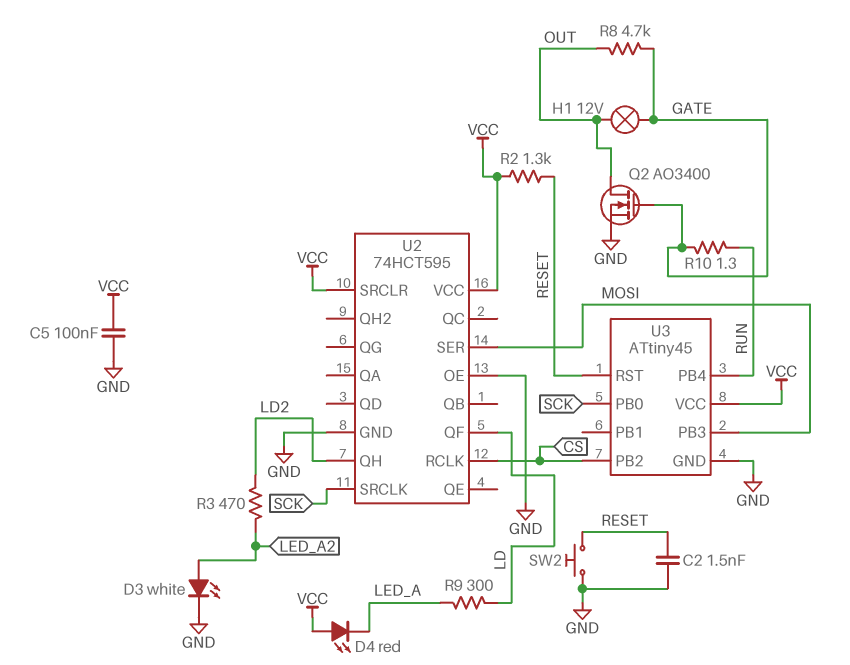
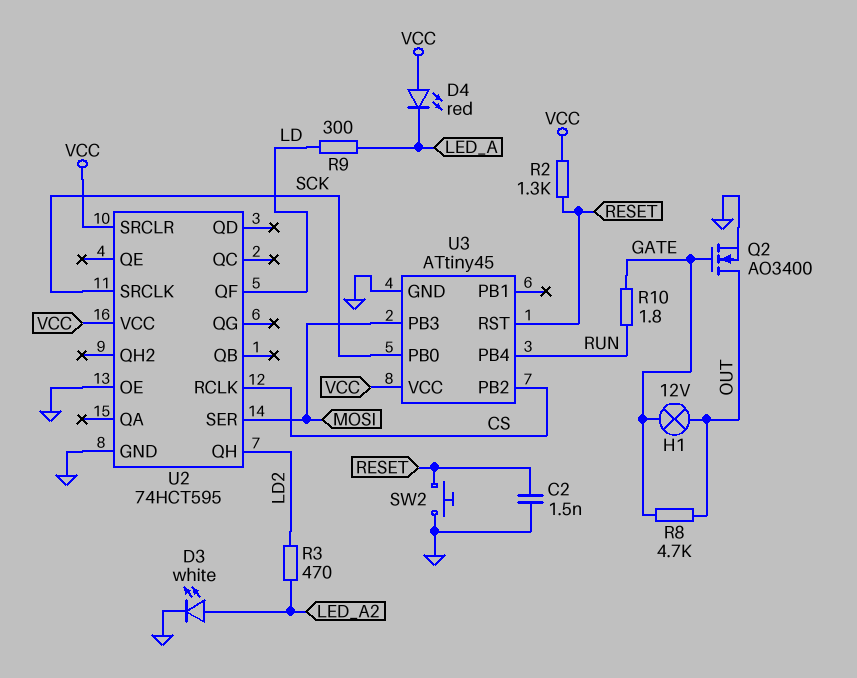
C5: 100nF (GND, VCC) -> none
R10: 1.3 (GATE, RUN) -> 1.8 (GATE, RUN)

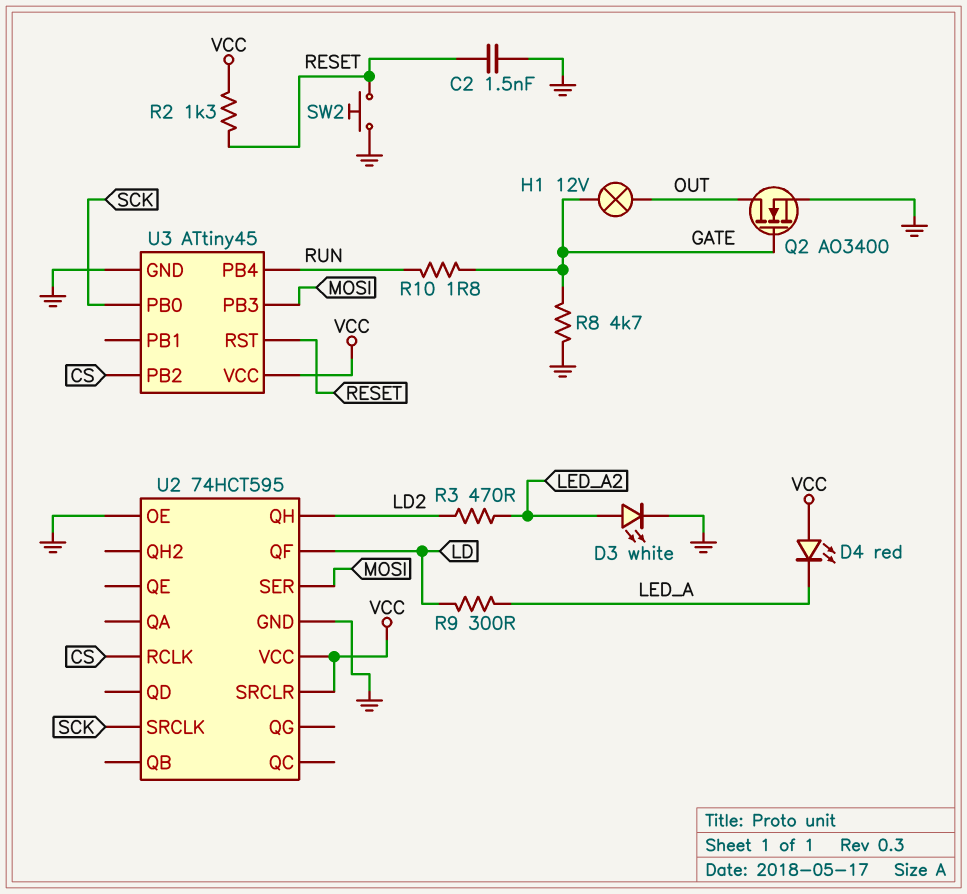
R8: 4.7k (GATE, OUT) -> 4.7k (GATE, GND)

